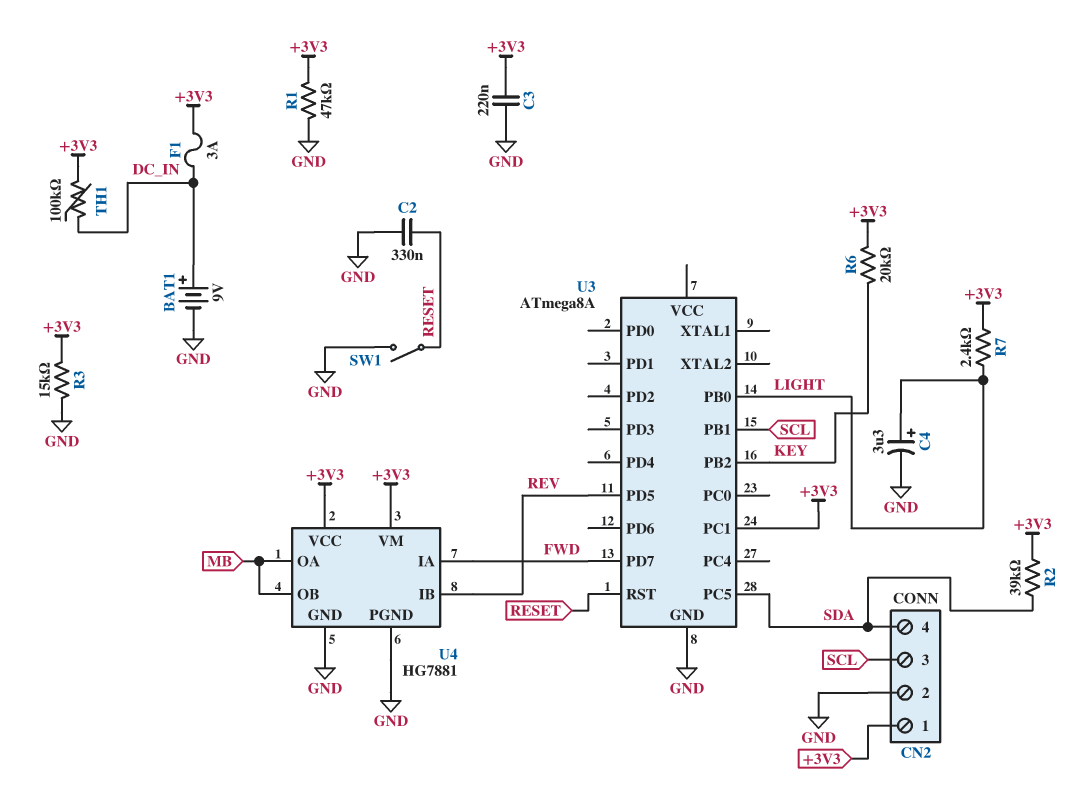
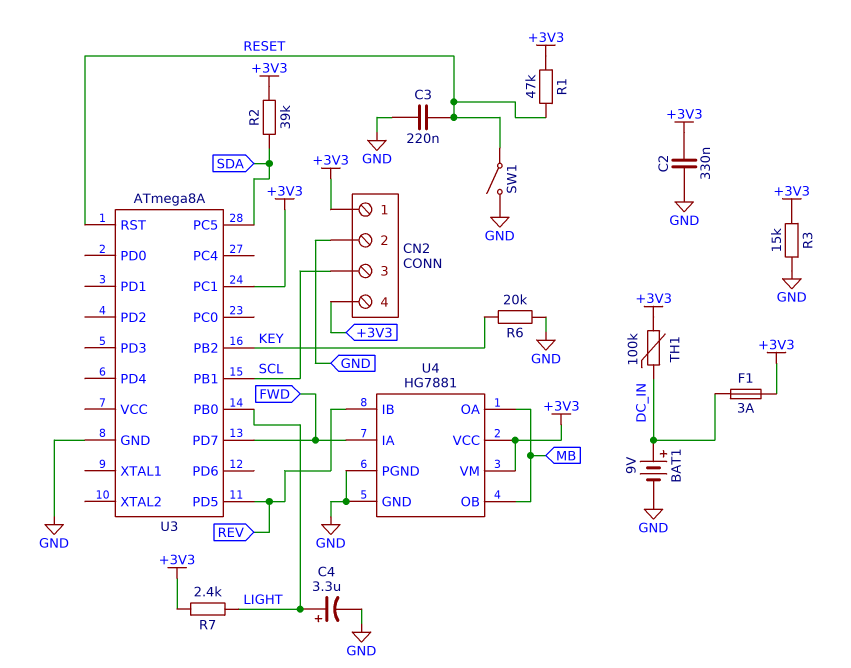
C2: 330nF (GND, RESET) -> 330nF (+3V3, GND)
C3: 220nF (+3V3, GND) -> 220nF (GND, RESET)
CN2 pin 4: SDA -> +3V3
R1: 47k (+3V3, GND) -> 47k (+3V3, RESET)
R6: 20k (+3V3, KEY) -> 20k (GND, KEY)

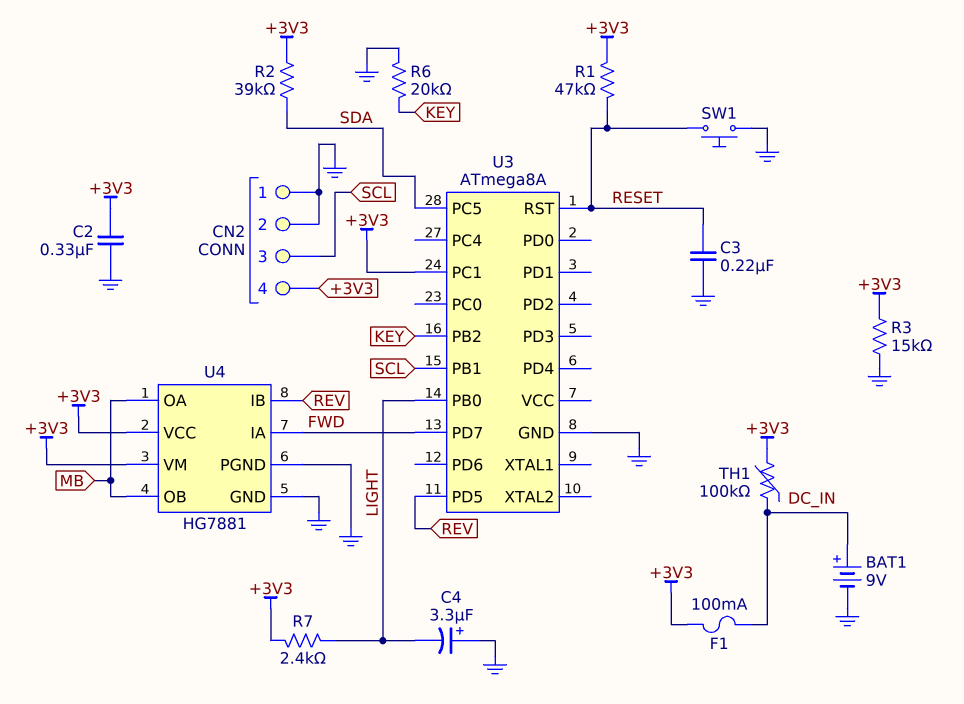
C4: 3.3uF (plus LIGHT, minus GND) -> 3.3uF (plus GND, minus LIGHT)
CN2 pin 1: +3V3 -> GND
F1: 3A (+3V3, DC_IN) -> 100mA (+3V3, DC_IN)
SW1: switch (GND, RESET) -> button (GND, RESET)

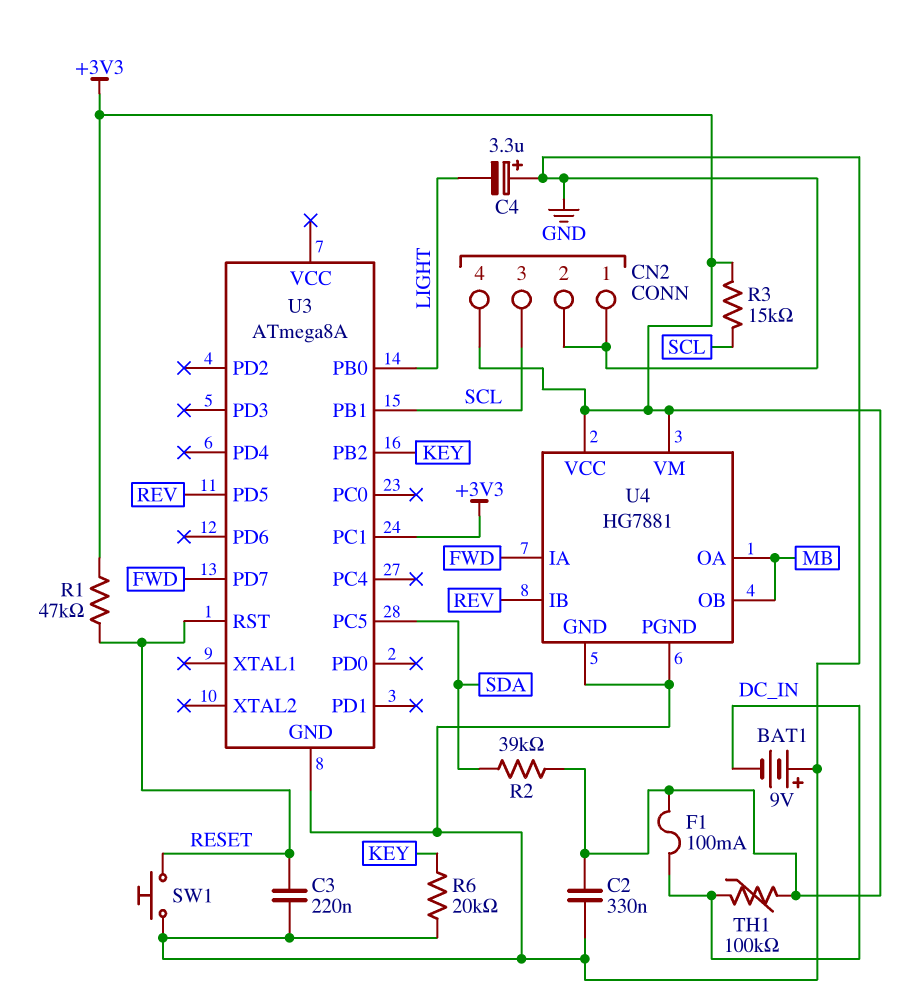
BAT1: 9V (plus DC_IN, minus GND) -> 9V (plus GND, minus DC_IN)
R3: 15k (+3V3, GND) -> 15k (+3V3, SCL)
R7: 2.4k (+3V3, LIGHT) -> none

